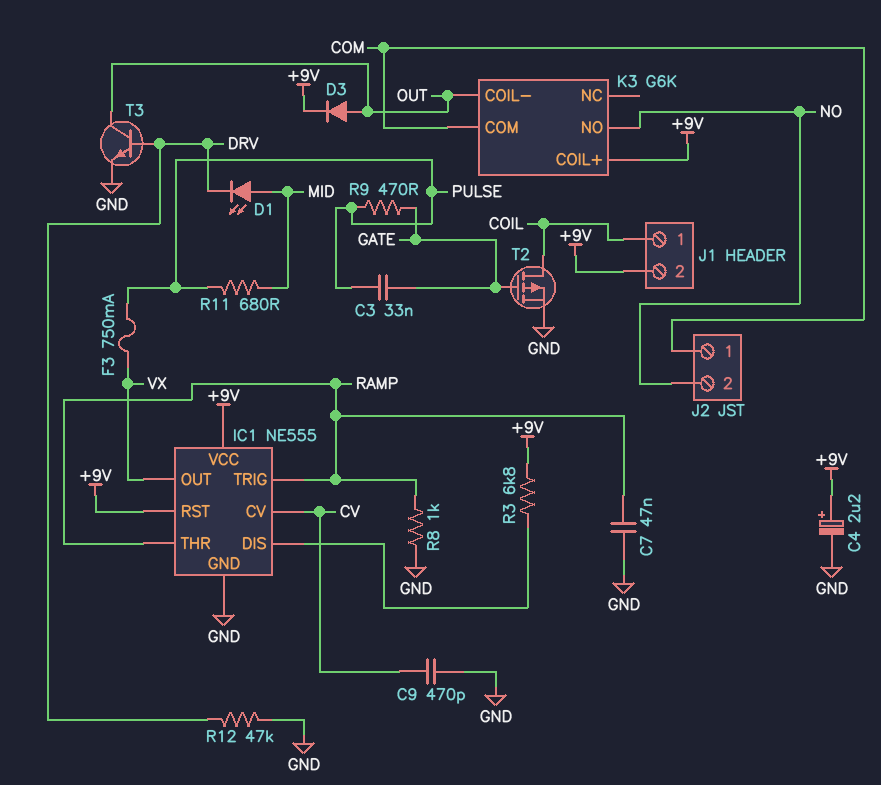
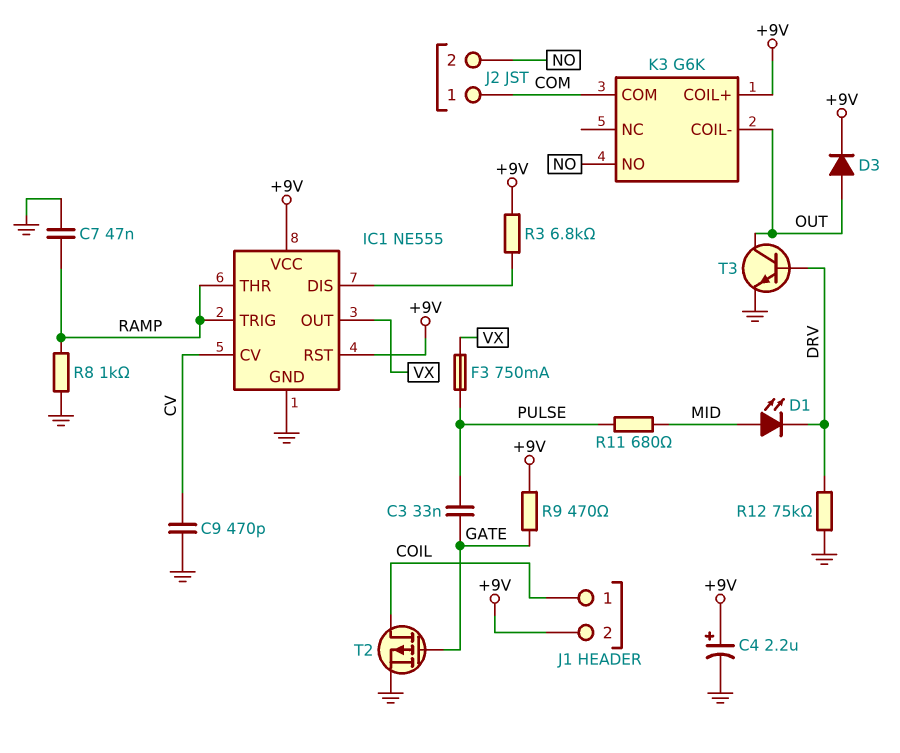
R9: 470 (GATE, PULSE) -> 470 (+9V, GATE)
R12: 47k (DRV, GND) -> 75k (DRV, GND)

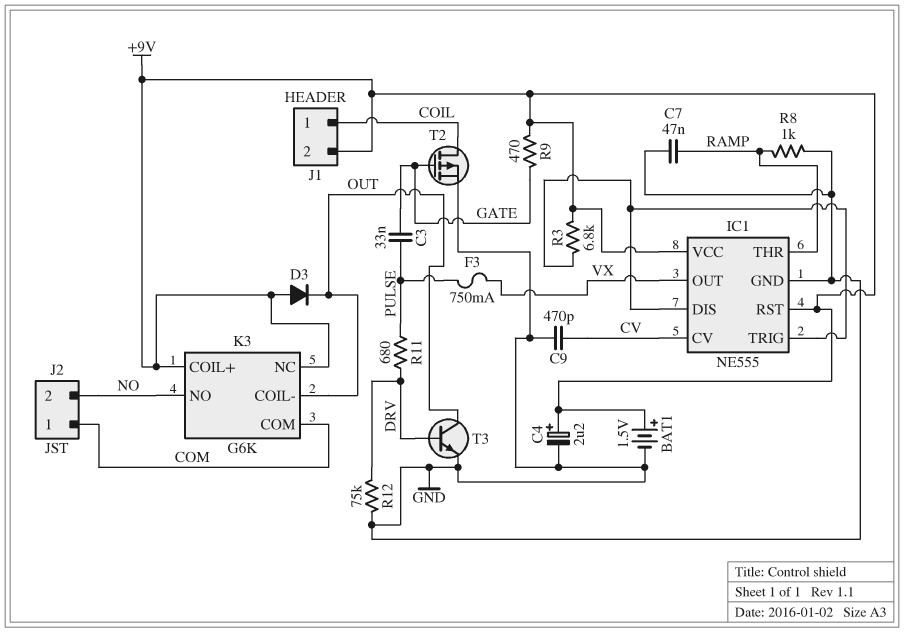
BAT1: none -> 1.5V (plus +9V, minus GND)
D1: LED (A MID, K DRV) -> none
D3: diode (A OUT, K +9V) -> diode (A +9V, K OUT)
IC1 pin TRIG: RAMP -> IC1/DIS
K3 pin NC: none -> +9V
R11: 680 (MID, PULSE) -> 680 (DRV, PULSE)

